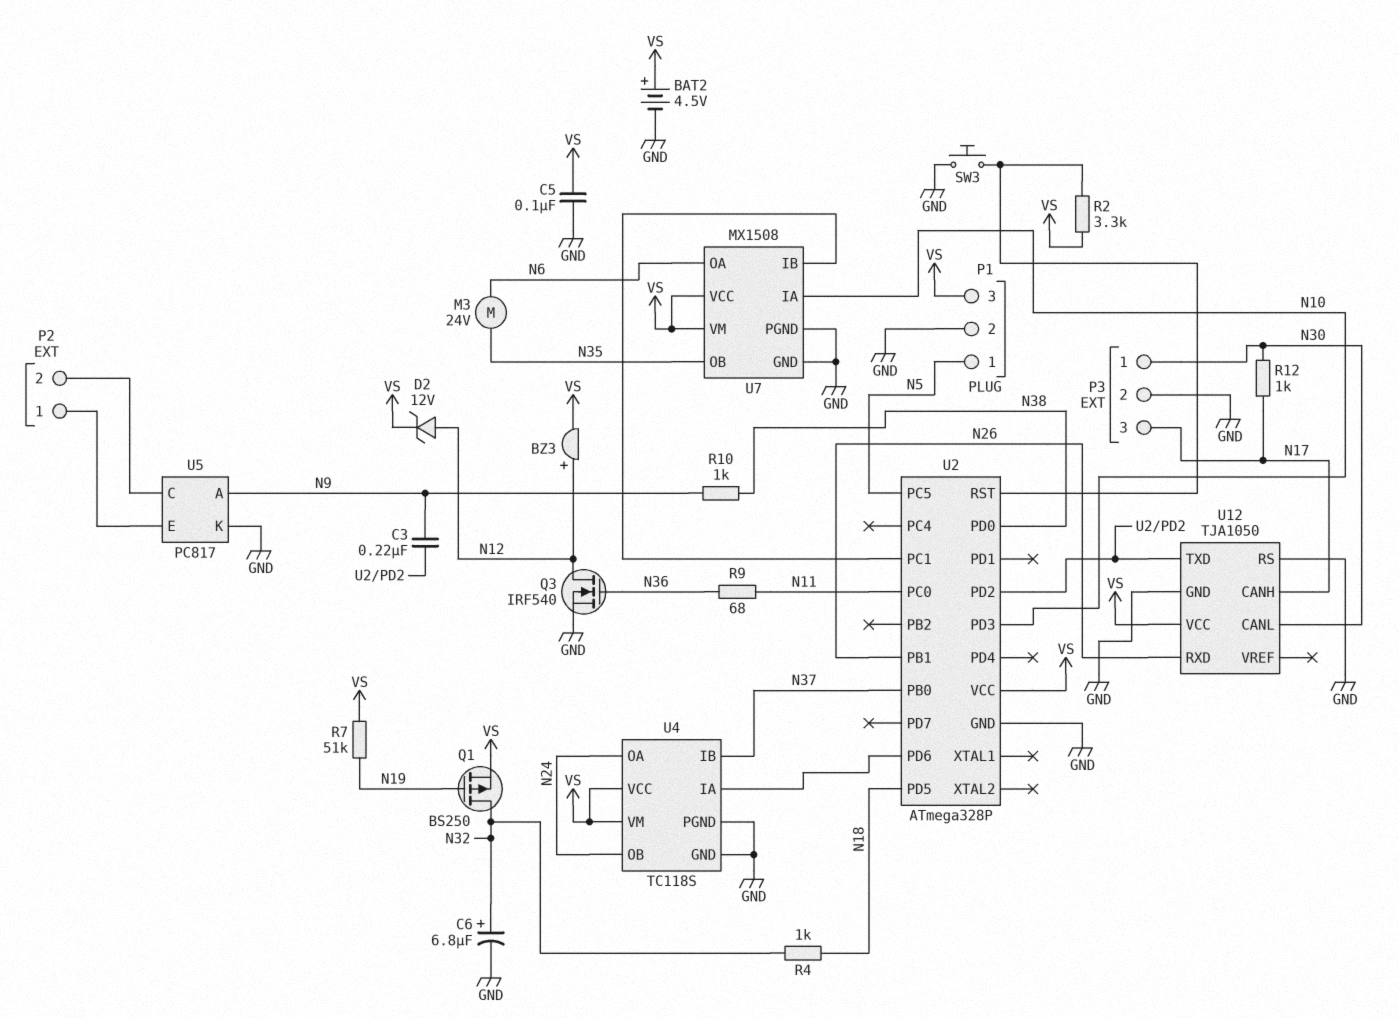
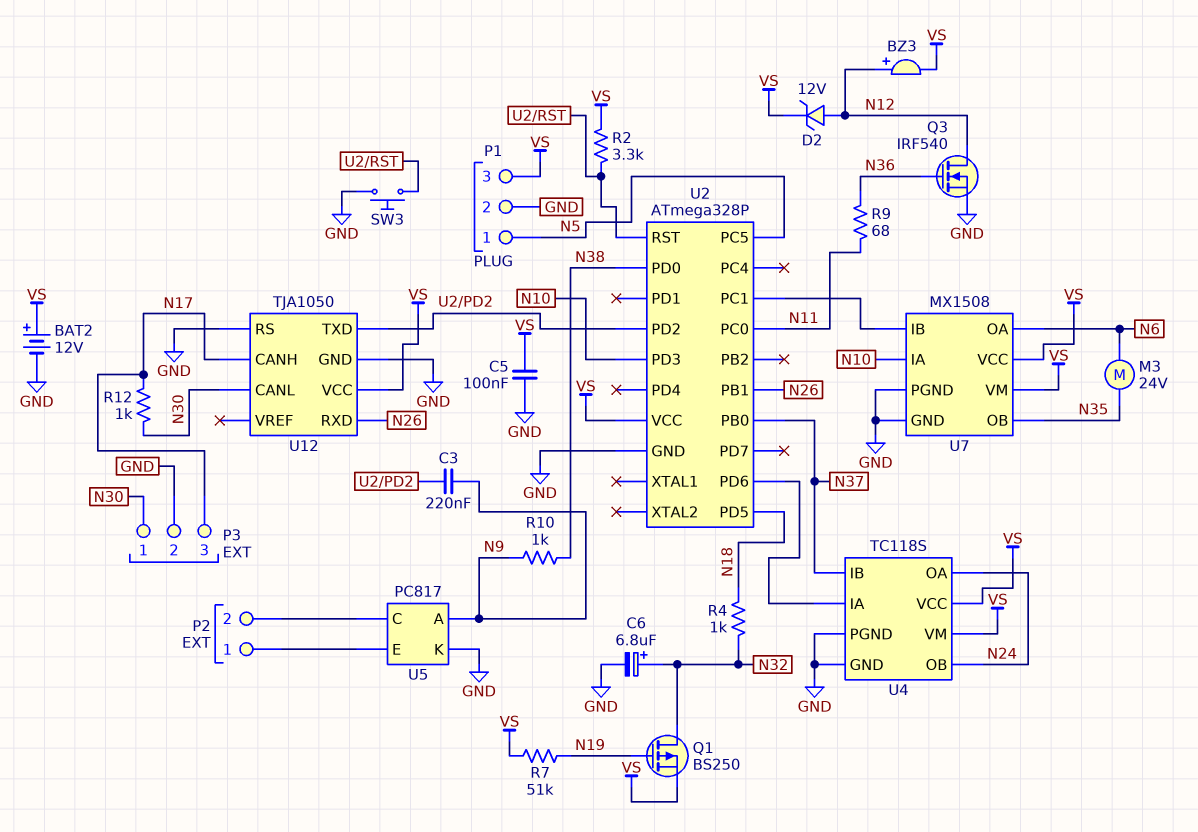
BAT2: 4.5V (plus VS, minus GND) -> 12V (plus VS, minus GND)

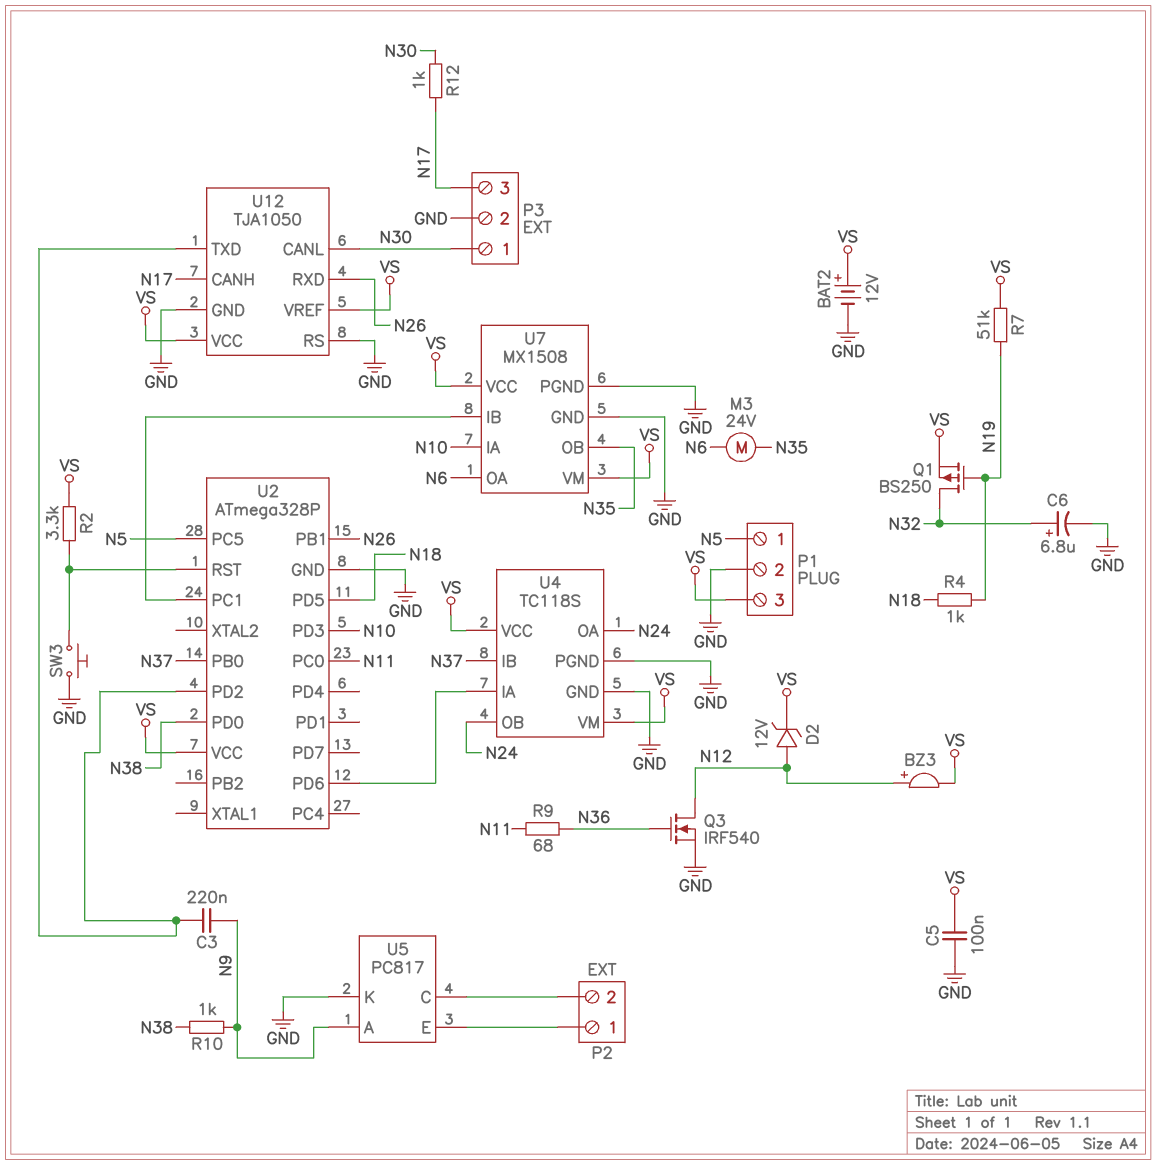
R4: 1k (N18, N32) -> 1k (N18, N19)
U12 pin VREF: none -> VS

